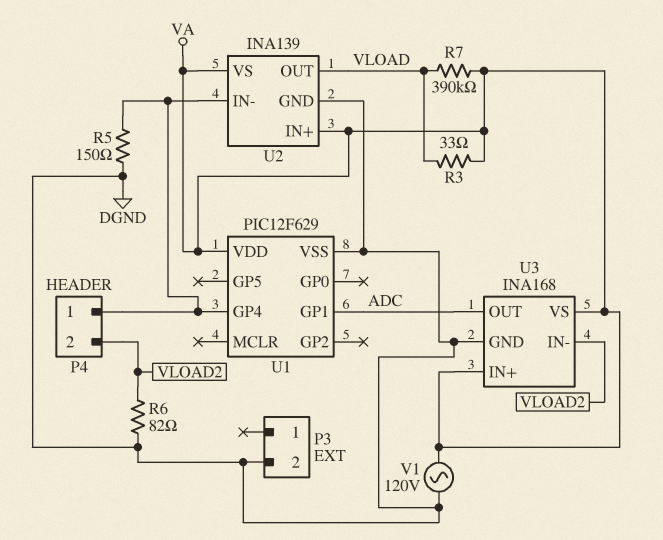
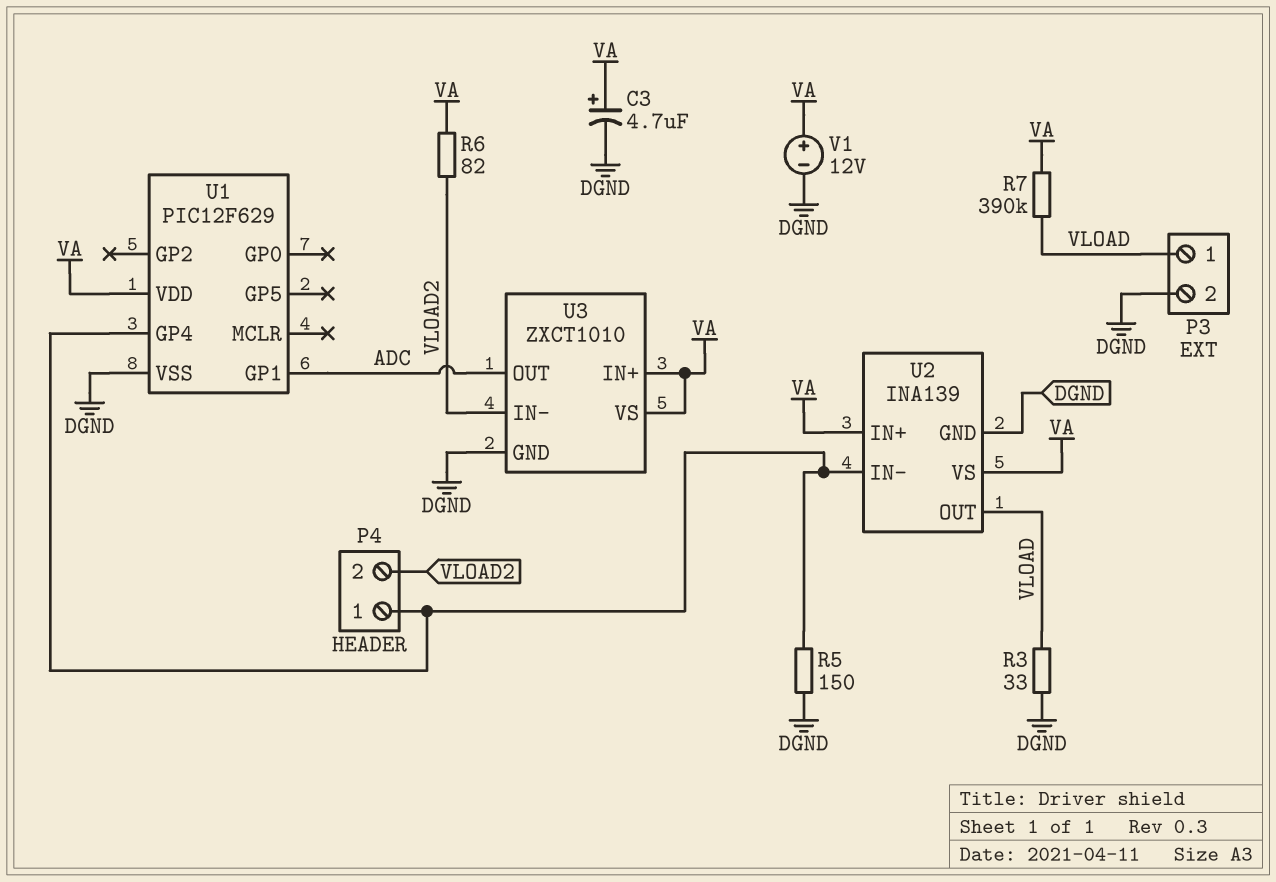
C3: none -> 4.7uF (plus VA, minus DGND)
P3 pin 1: none -> VLOAD
R3: 33 (VA, VLOAD) -> 33 (DGND, VLOAD)
R6: 82 (DGND, VLOAD2) -> 82 (VA, VLOAD2)
U3: INA168 -> ZXCT1010
V1: AC 120V (DGND, VA) -> 12V (plus VA, minus DGND)

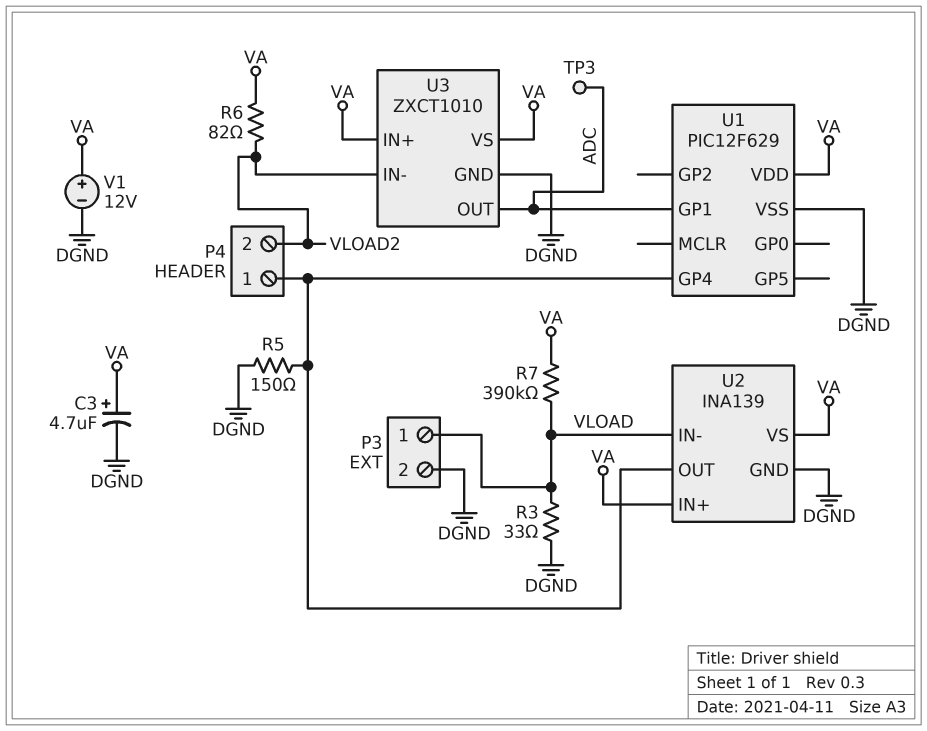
TP3: none -> test point (ADC)
U2 pin IN-: P4/1 -> VLOAD
U2 pin OUT: VLOAD -> P4/1

